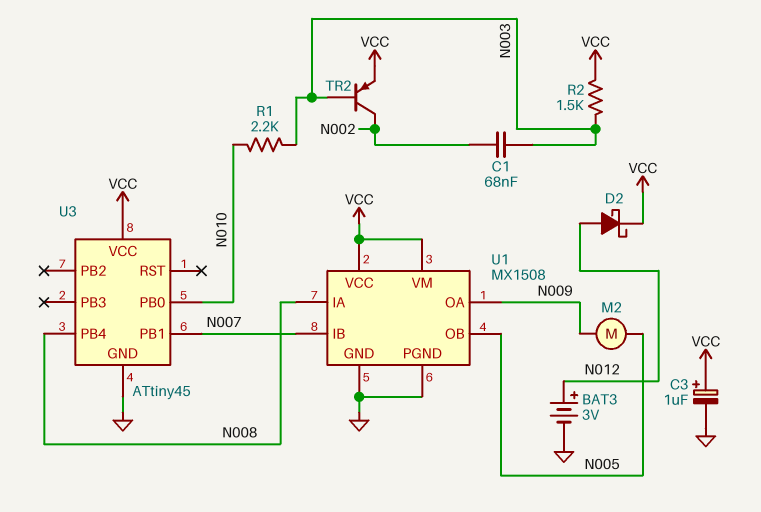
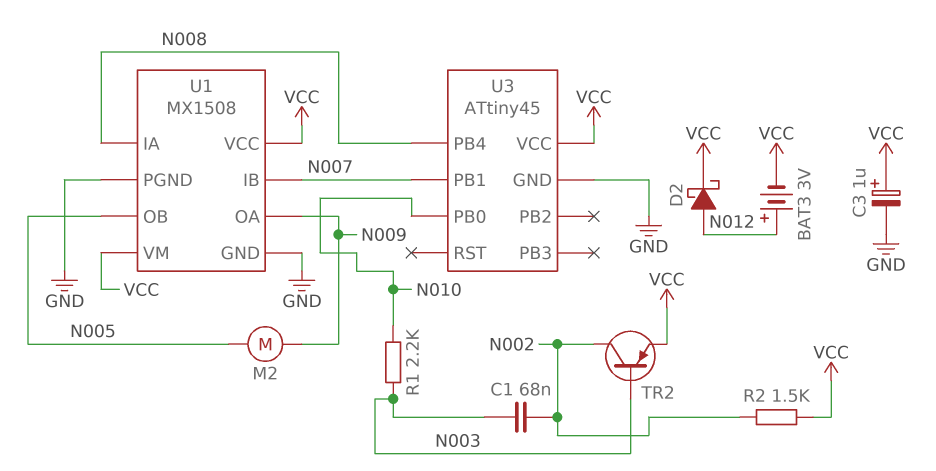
BAT3: 3V (plus N012, minus GND) -> 3V (plus N012, minus VCC)
R2: 1.5k (N003, VCC) -> 1.5k (N002, VCC)

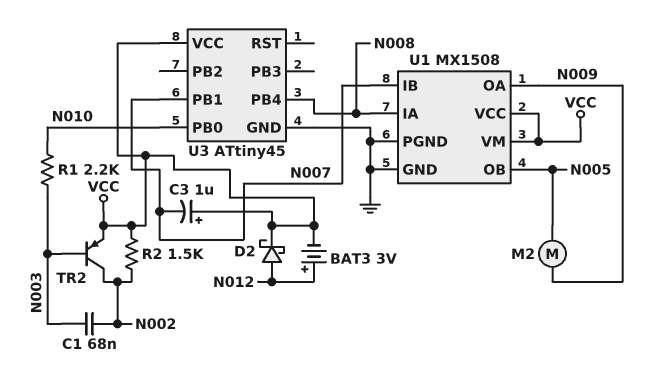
C3: 1uF (plus VCC, minus GND) -> 1uF (plus VCC, minus N007)

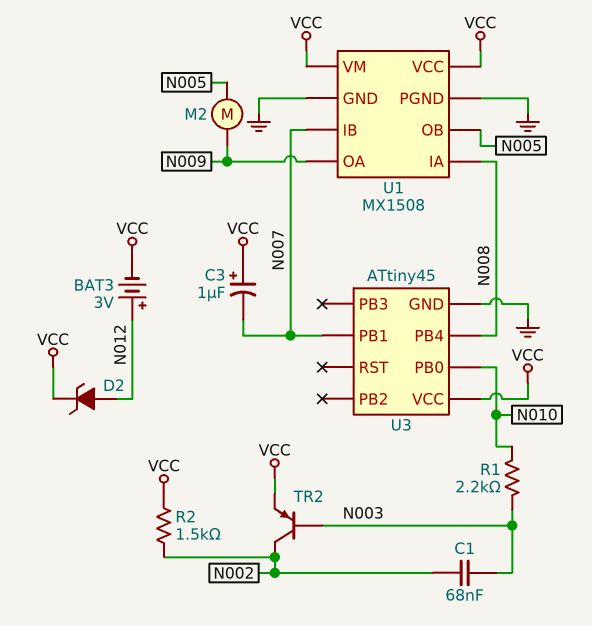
D2: schottky (A N012, K VCC) -> zener (A N012, K VCC)

